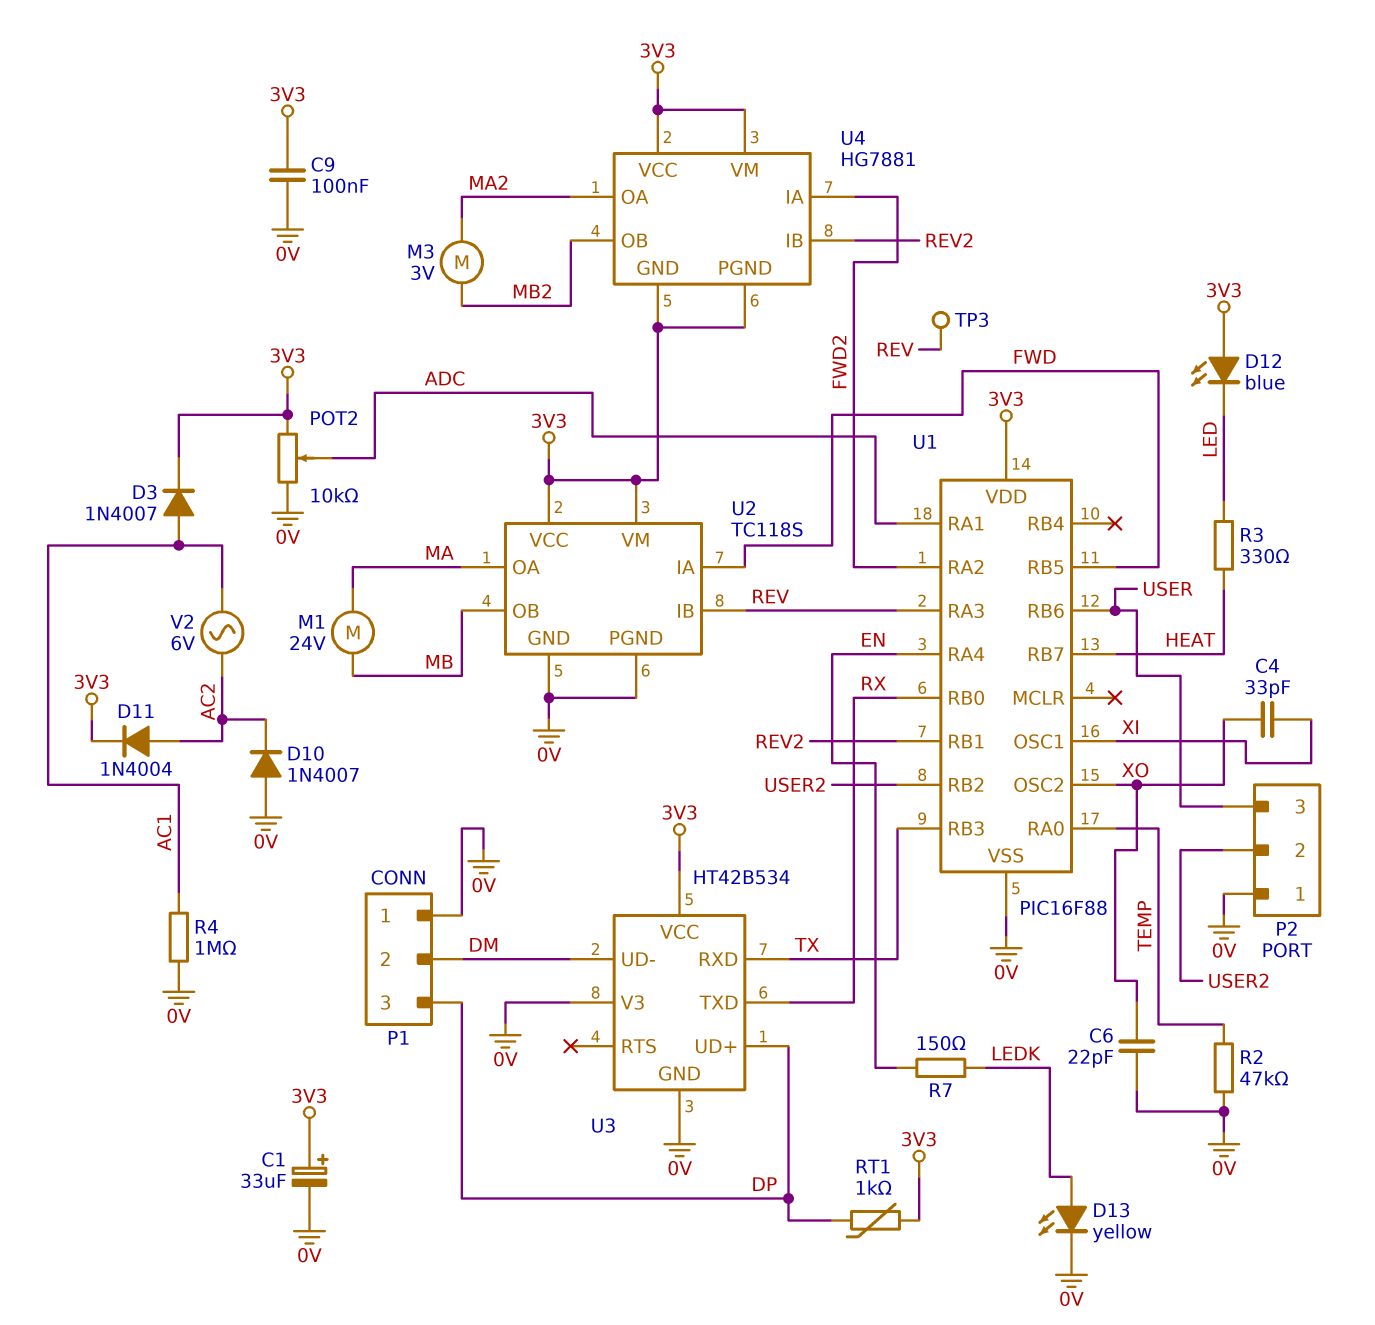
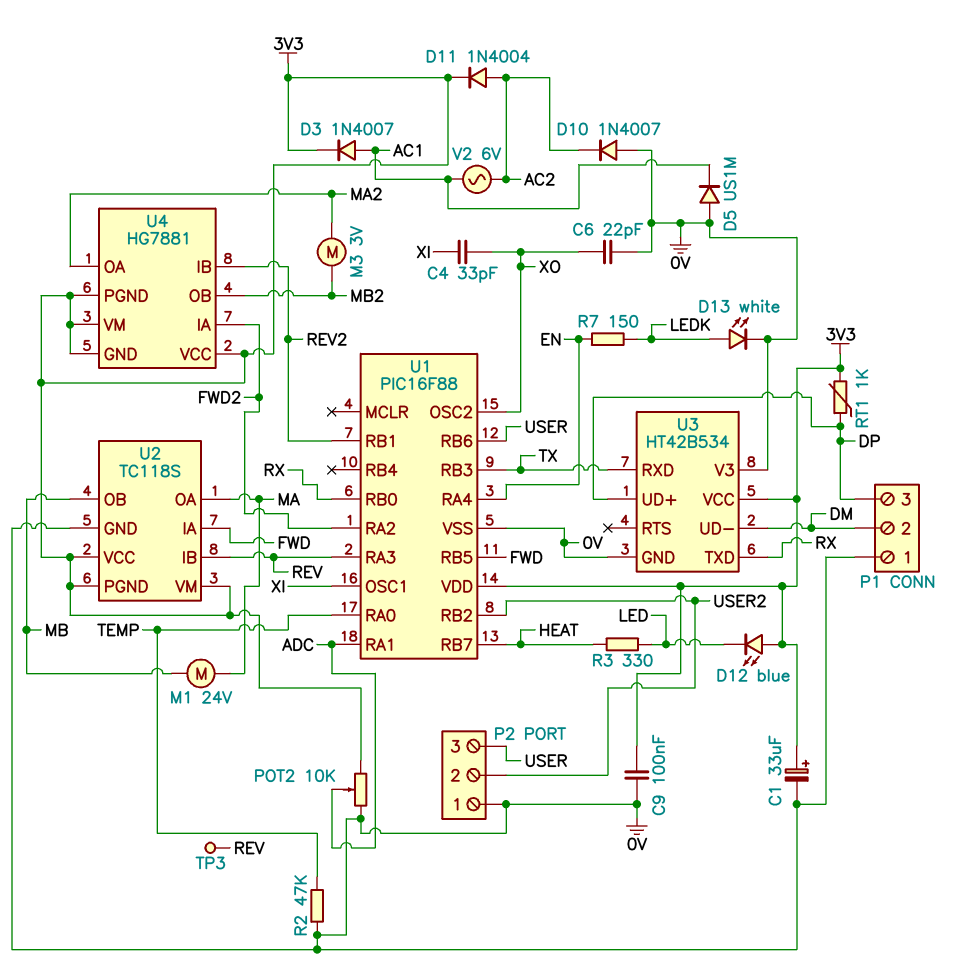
D5: none -> diode US1M (A 0V, K AC1)
D13: LED yellow (A LEDK, K 0V) -> LED white (A LEDK, K 0V)
R4: 1M (0V, AC1) -> none
U2 pin PGND: 0V -> 3V3

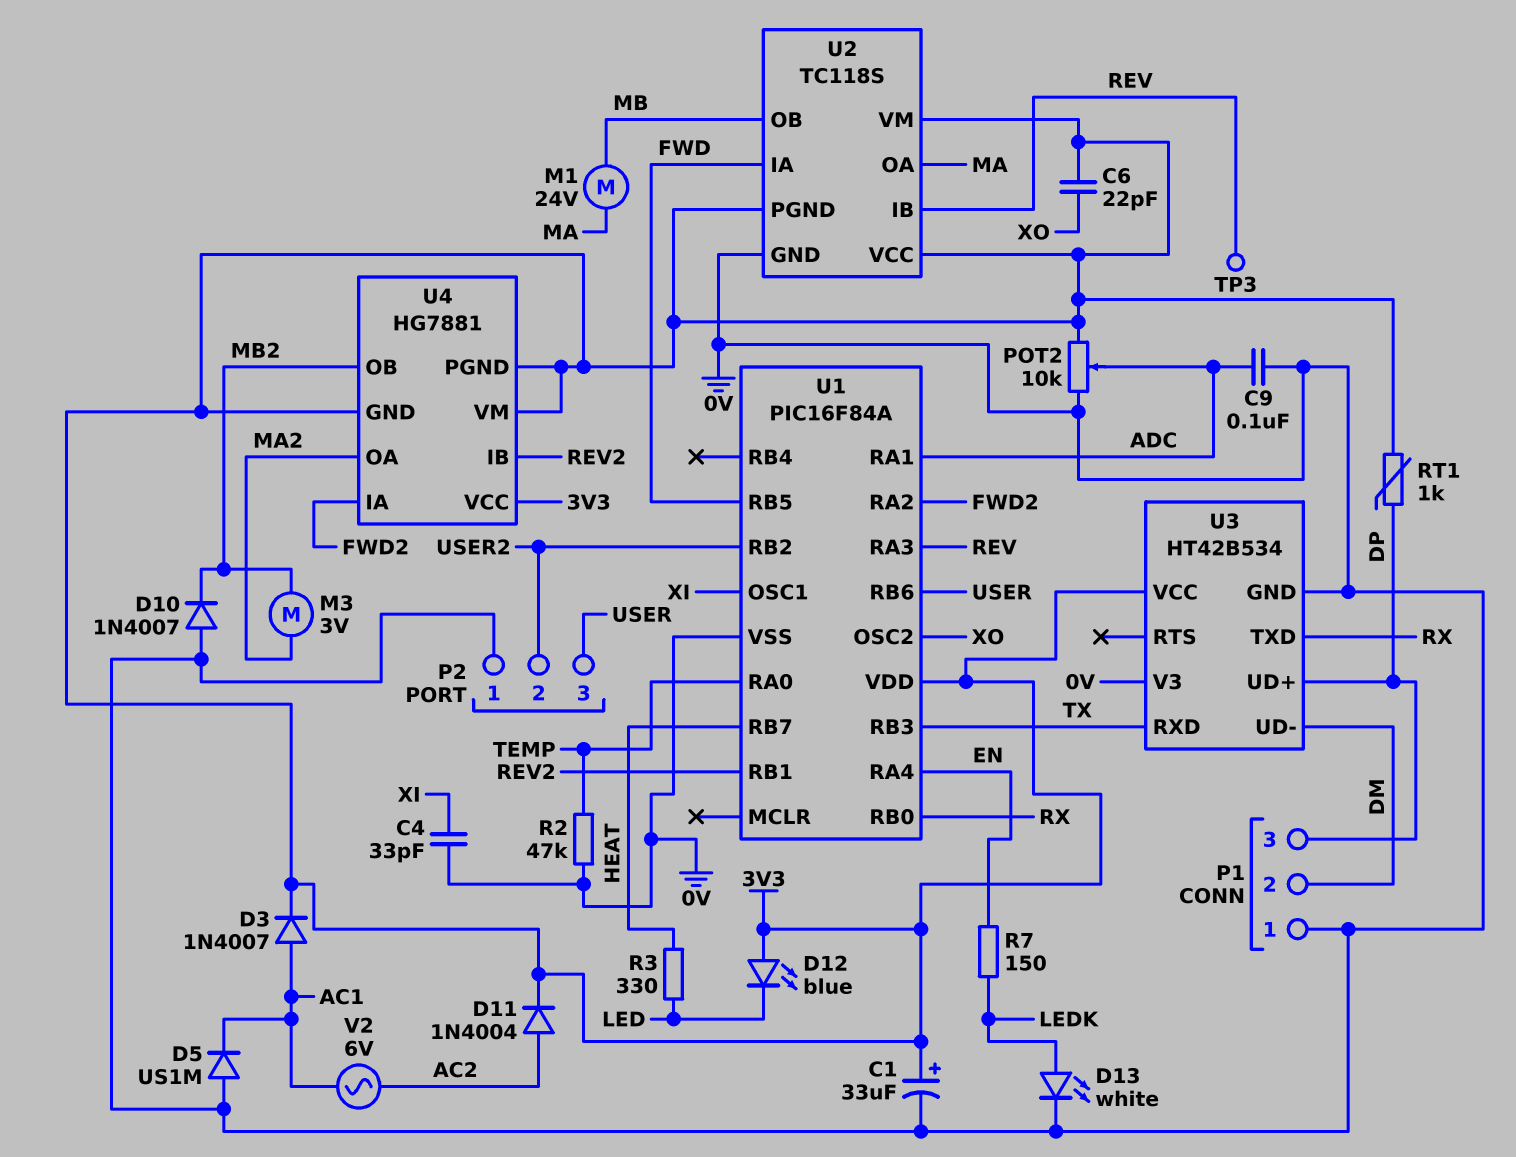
C4: 33pF (XI, XO) -> 33pF (0V, XI)
C6: 22pF (0V, XO) -> 22pF (3V3, XO)
C9: 100nF (0V, 3V3) -> 100nF (0V, ADC)
D10: diode 1N4007 (A 0V, K AC2) -> diode 1N4007 (A 0V, K MB2)
U1: PIC16F88 -> PIC16F84A

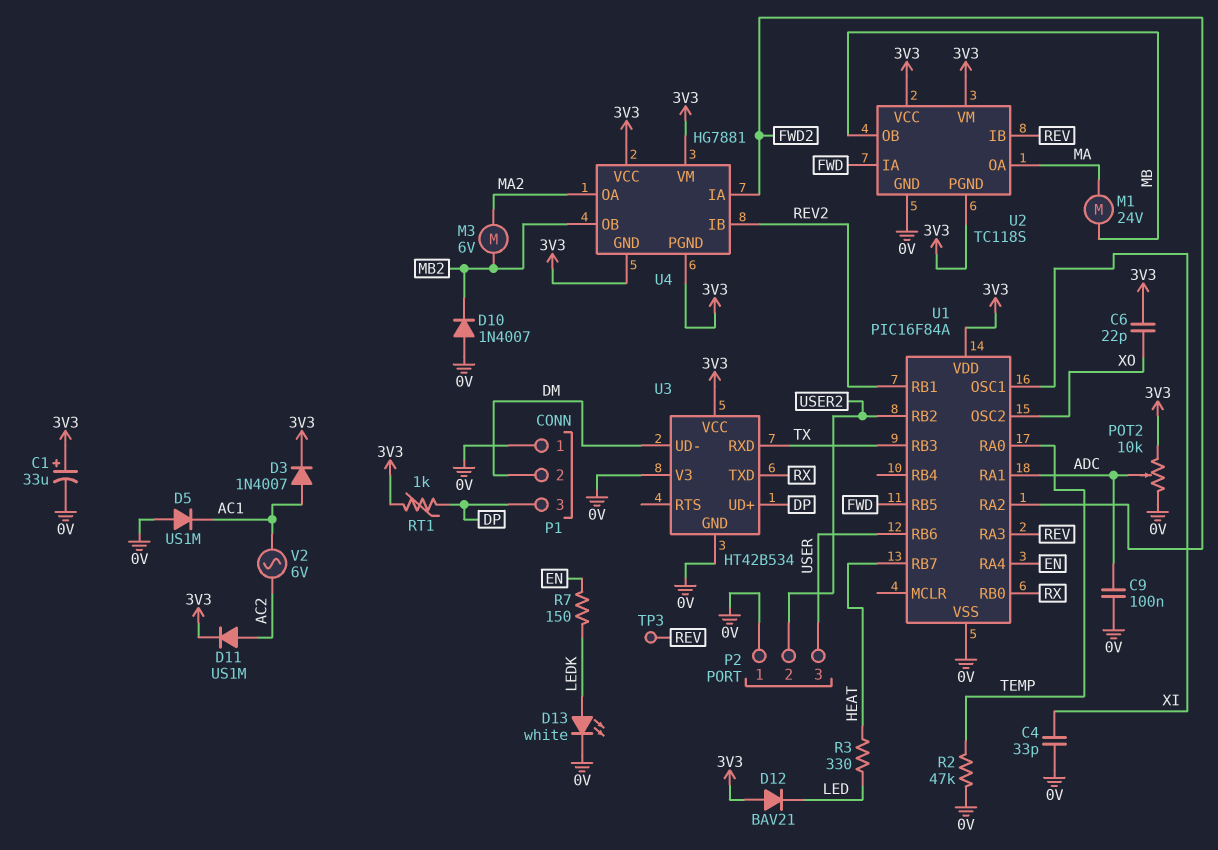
D11: diode 1N4004 (A AC2, K 3V3) -> diode US1M (A AC2, K 3V3)
D12: LED blue (A 3V3, K LED) -> diode BAV21 (A 3V3, K LED)
M3: motor 3V (MA2, MB2) -> motor 6V (MA2, MB2)

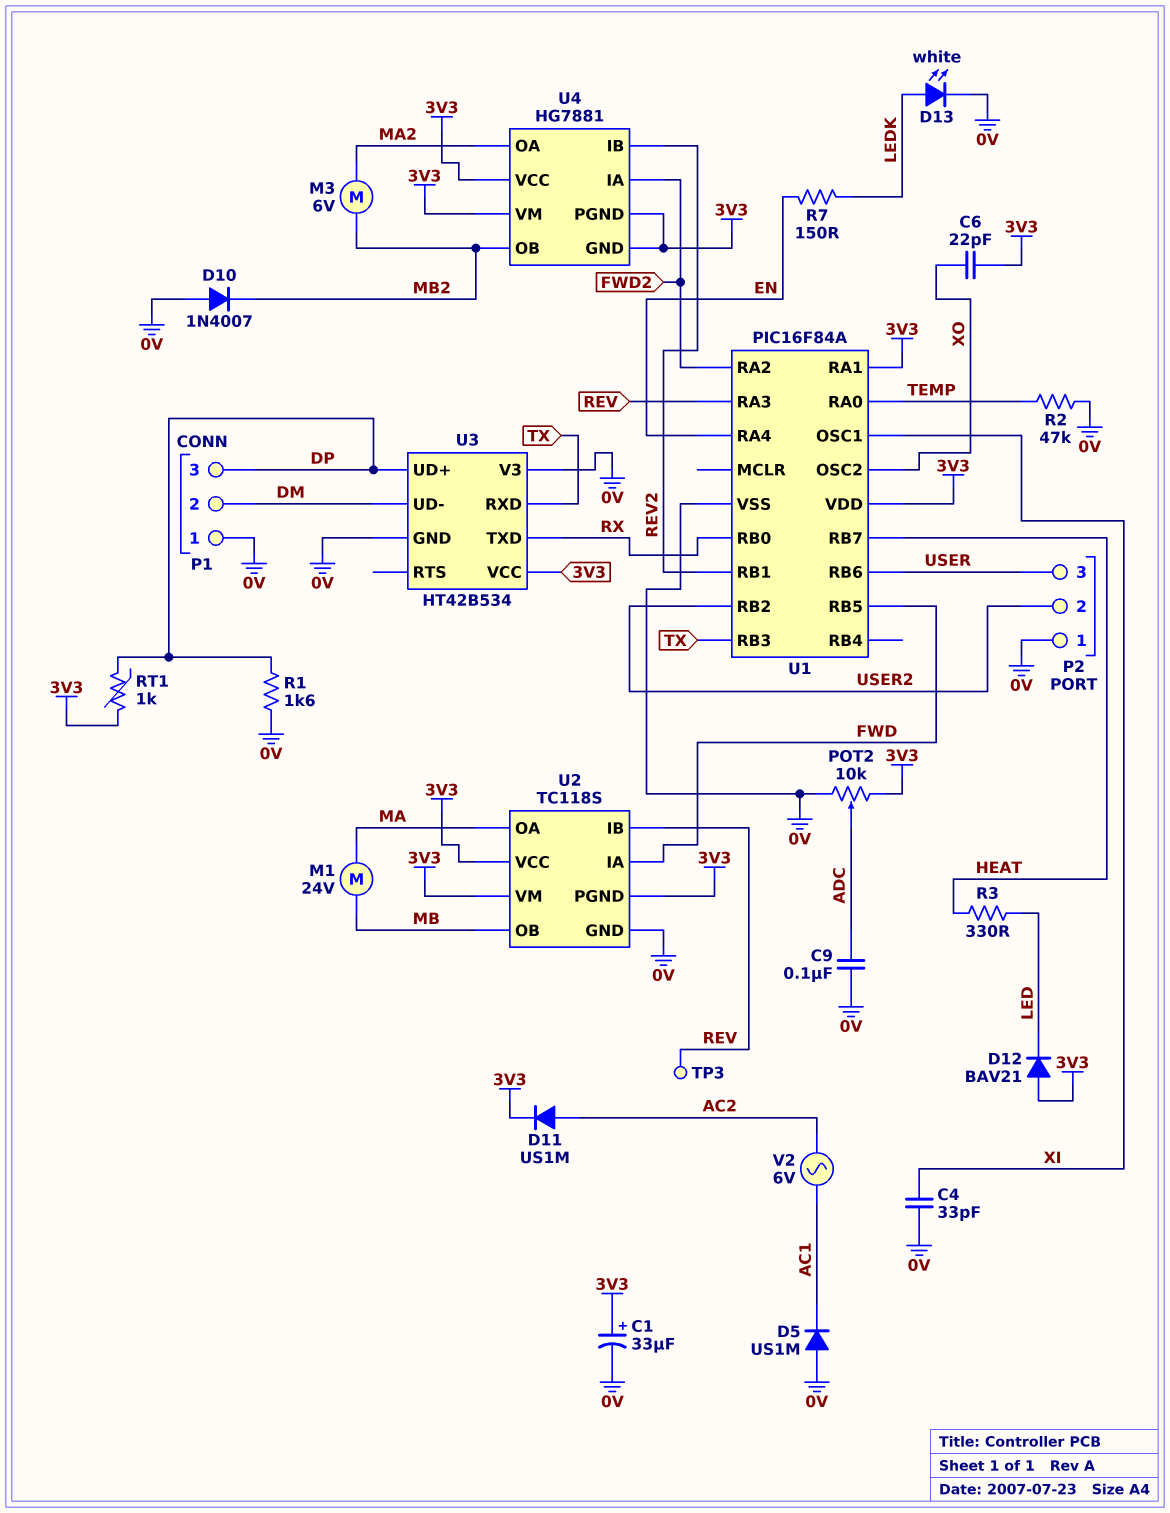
D3: diode 1N4007 (A AC1, K 3V3) -> none
R1: none -> 1.6k (0V, DP)
U1 pin RA1: ADC -> 3V3

